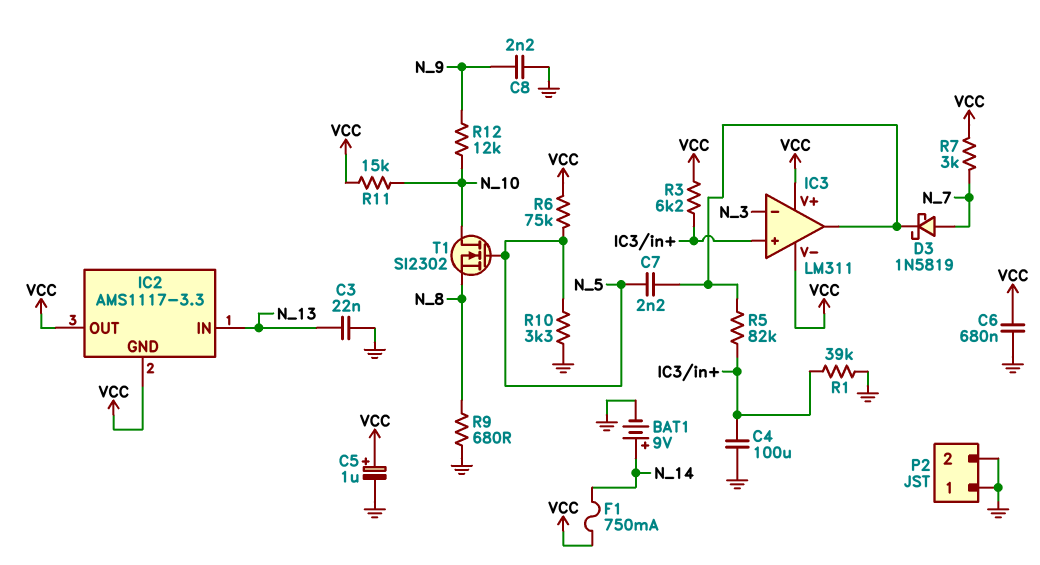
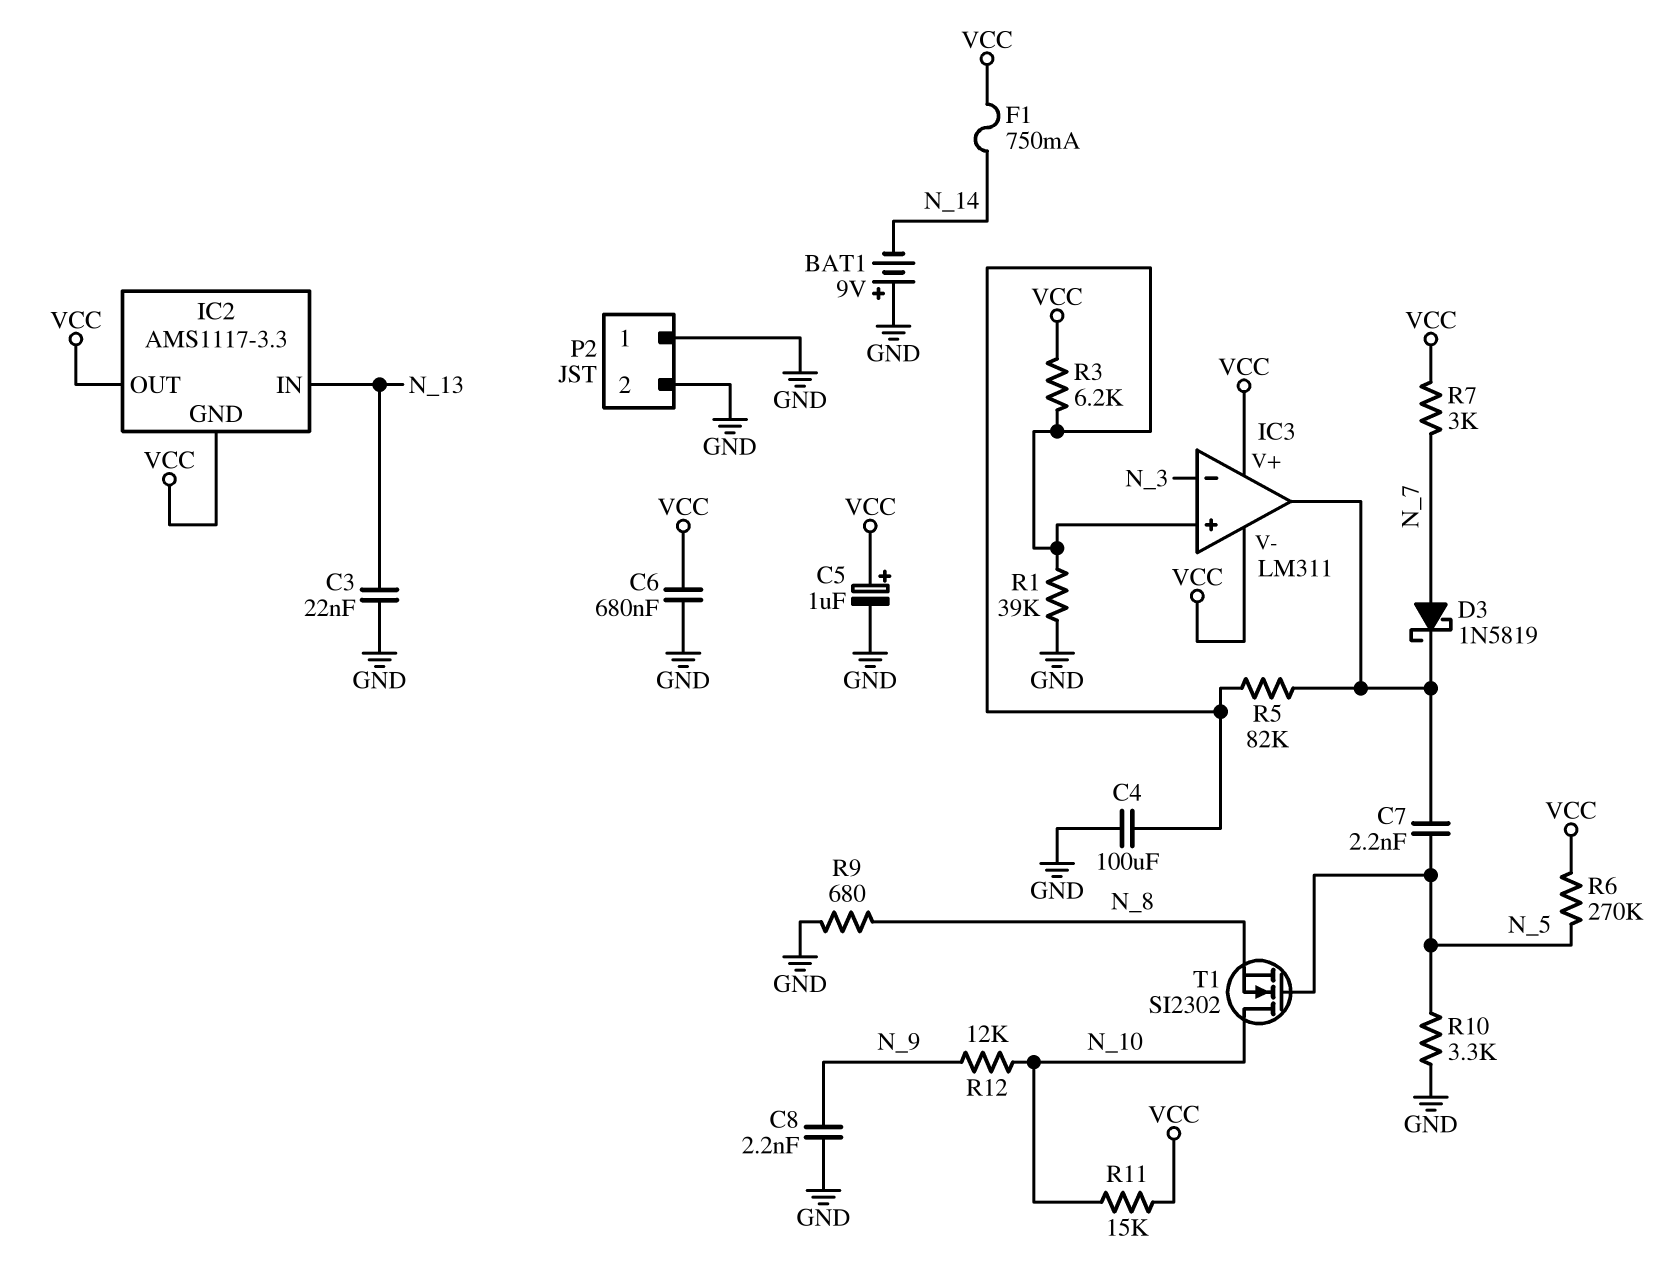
BAT1: 9V (plus N_14, minus GND) -> 9V (plus GND, minus N_14)
R6: 75k (N_5, VCC) -> 270k (N_5, VCC)

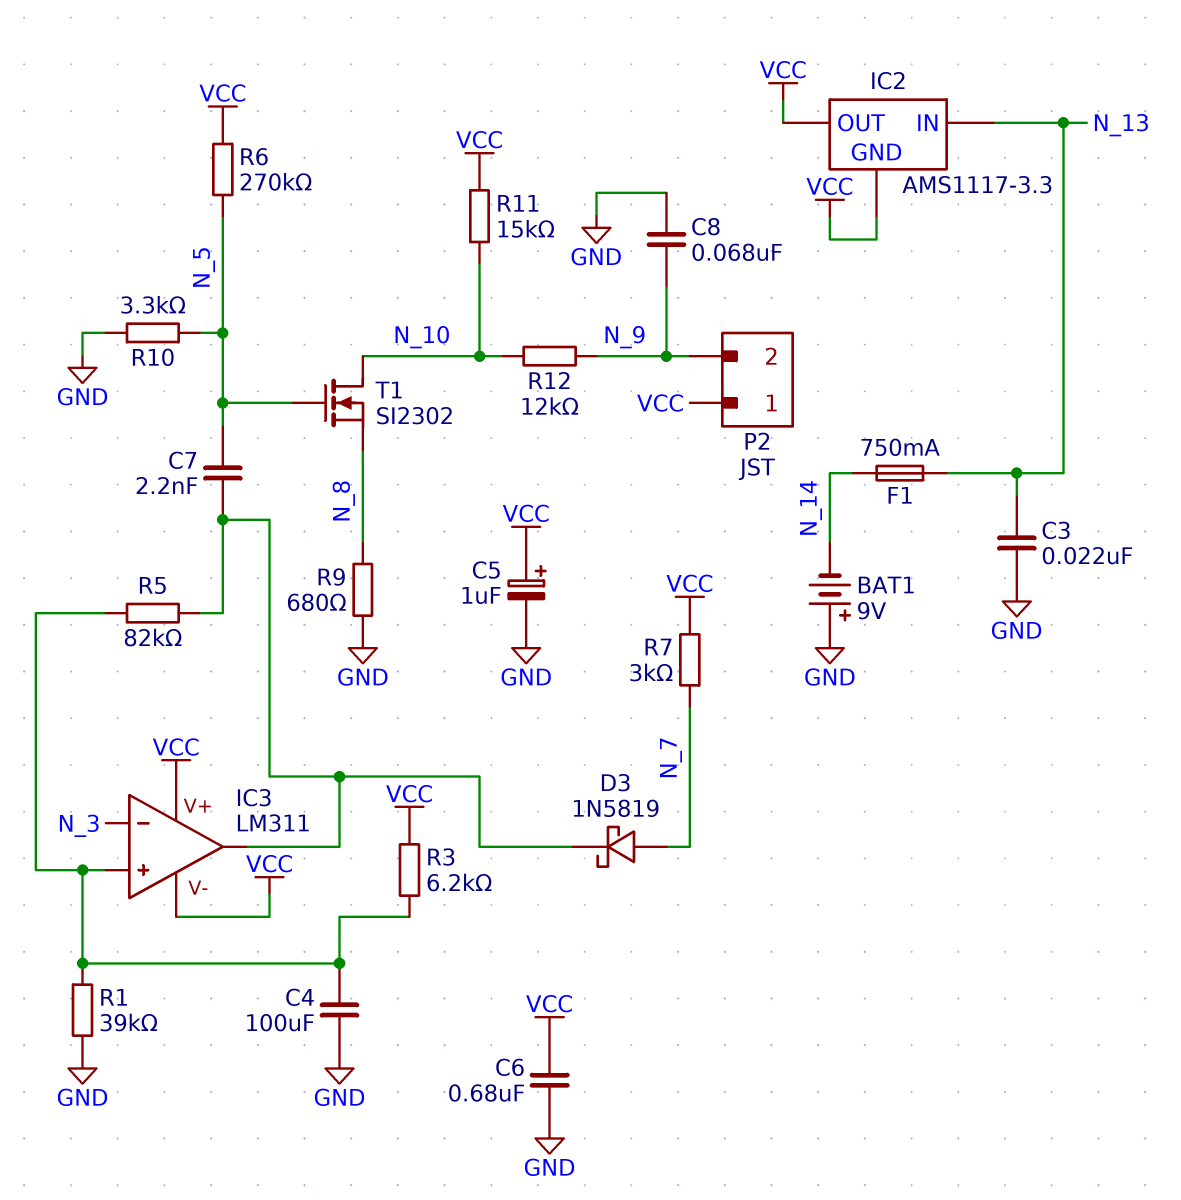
C8: 2.2nF (GND, N_9) -> 68nF (GND, N_9)
F1: 750mA (N_14, VCC) -> 750mA (N_13, N_14)
P2 pin 1: GND -> VCC
P2 pin 2: GND -> N_9

